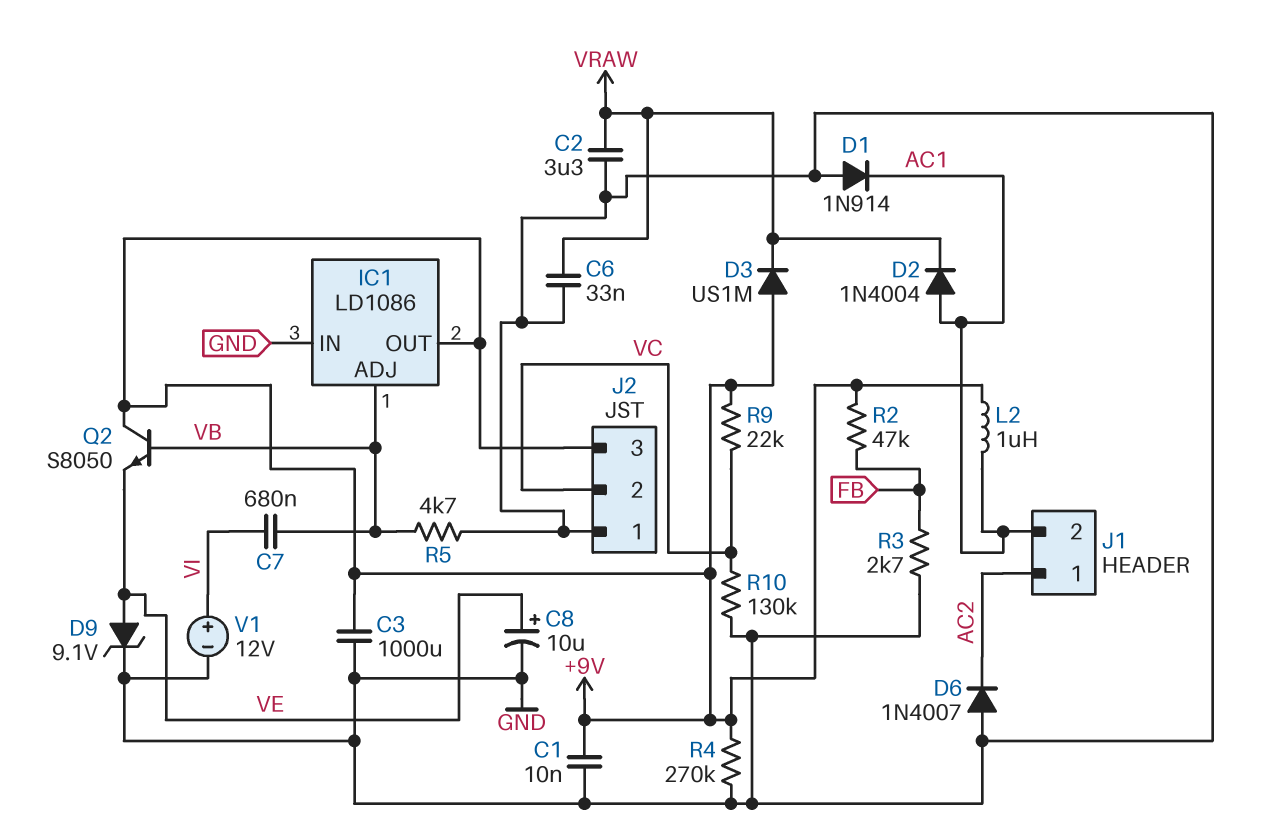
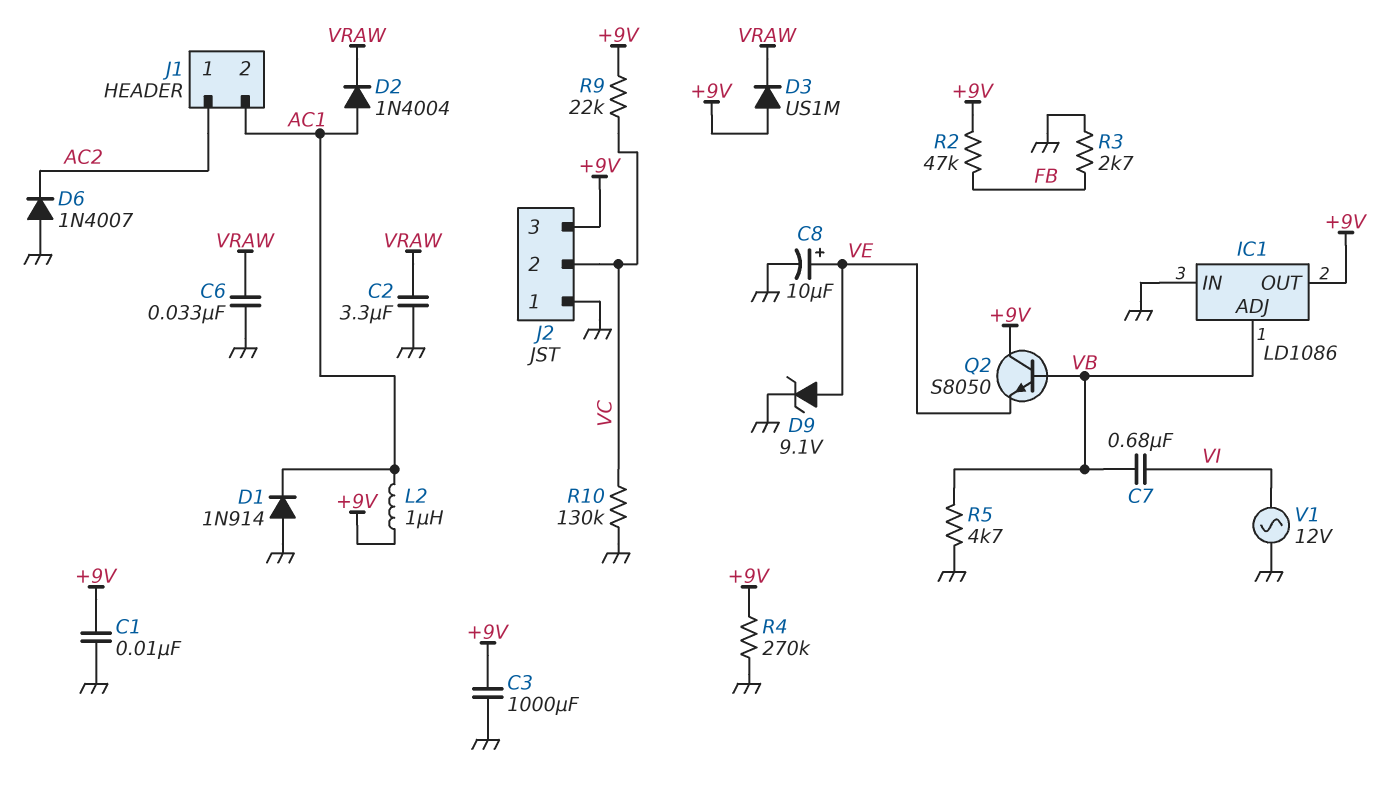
V1: 12V (plus VI, minus GND) -> AC 12V (GND, VI)

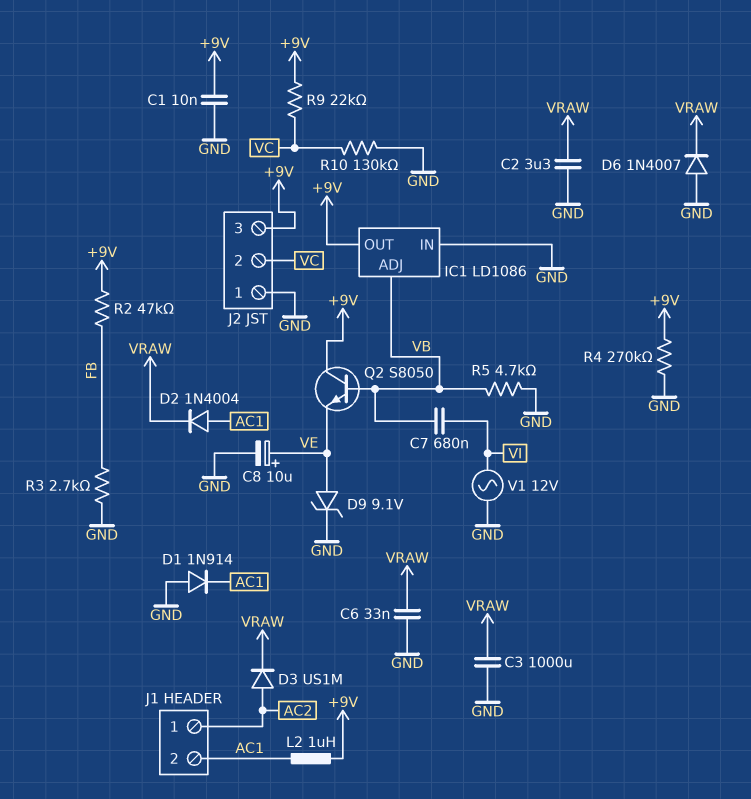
C3: 1000uF (+9V, GND) -> 1000uF (GND, VRAW)
D3: diode US1M (A +9V, K VRAW) -> diode US1M (A AC2, K VRAW)
D6: diode 1N4007 (A GND, K AC2) -> diode 1N4007 (A GND, K VRAW)

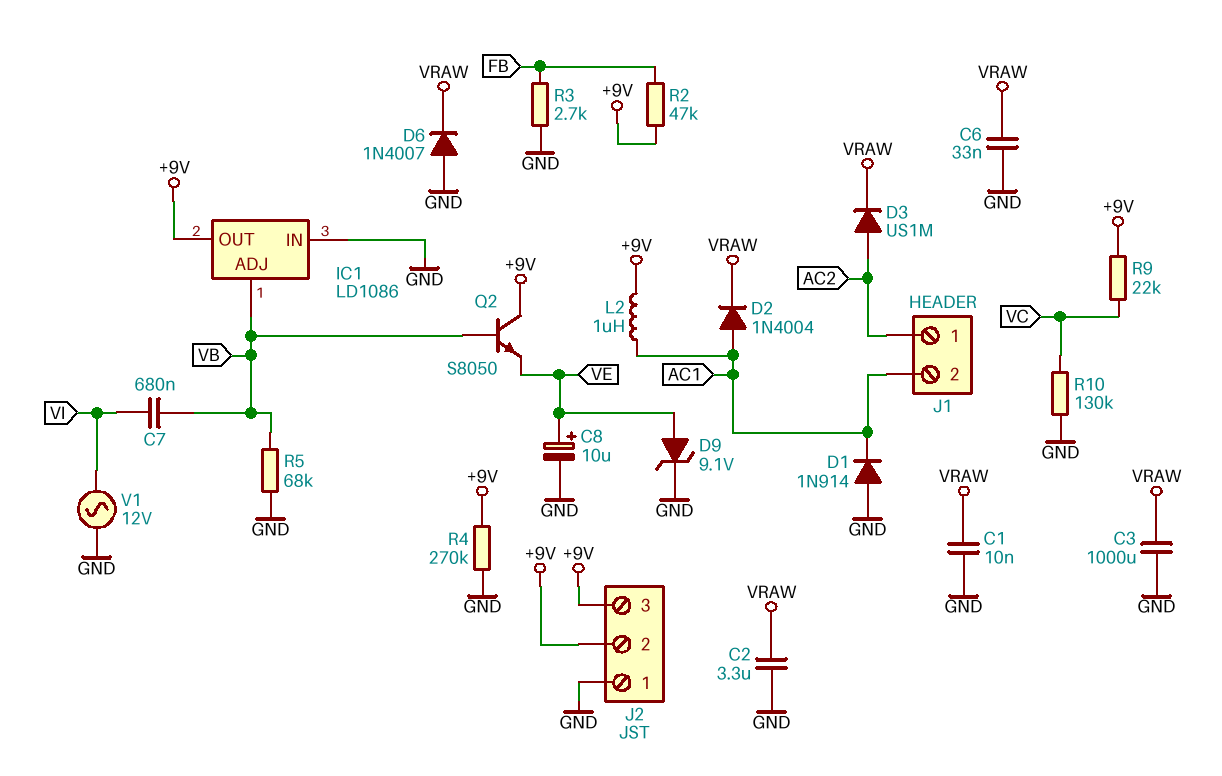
C1: 10nF (+9V, GND) -> 10nF (GND, VRAW)
J2 pin 2: VC -> +9V
R5: 4.7k (GND, VB) -> 68k (GND, VB)

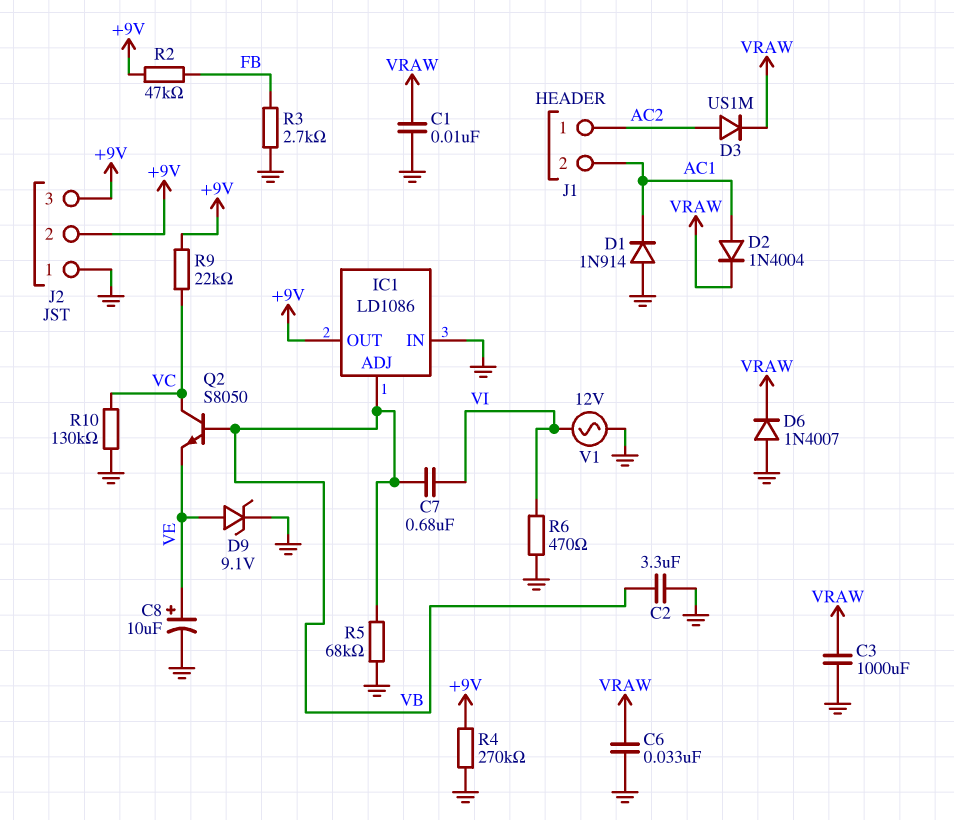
C2: 3.3uF (GND, VRAW) -> 3.3uF (GND, VB)
L2: 1uH (+9V, AC1) -> none
Q2: NPN S8050 (B VB, C +9V, E VE) -> NPN S8050 (B VB, C VC, E VE)
R6: none -> 470 (GND, VI)

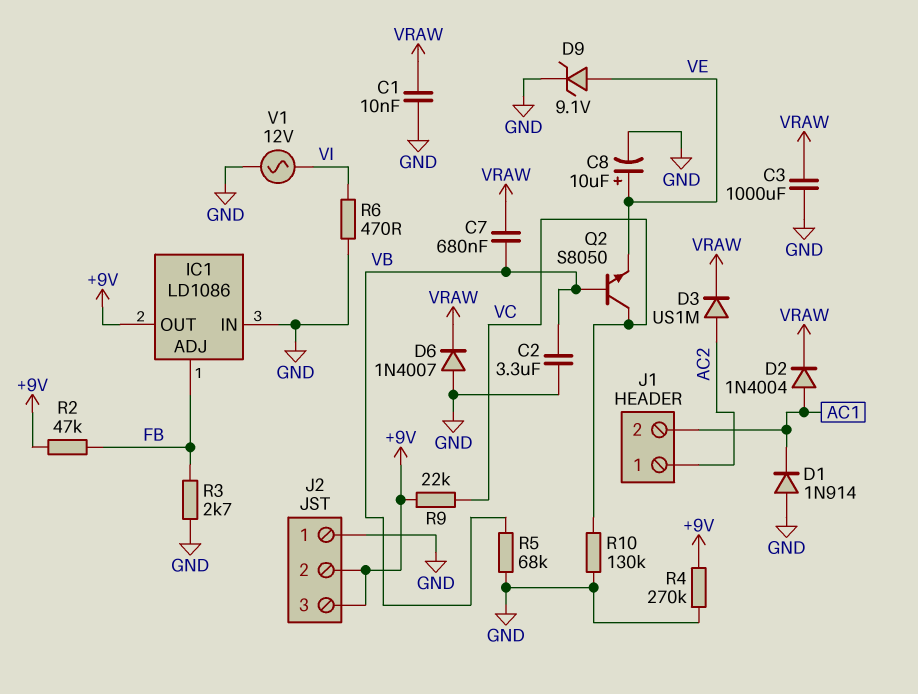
C6: 33nF (GND, VRAW) -> none
C7: 680nF (VB, VI) -> 680nF (VB, VRAW)
IC1 pin ADJ: VB -> FB

